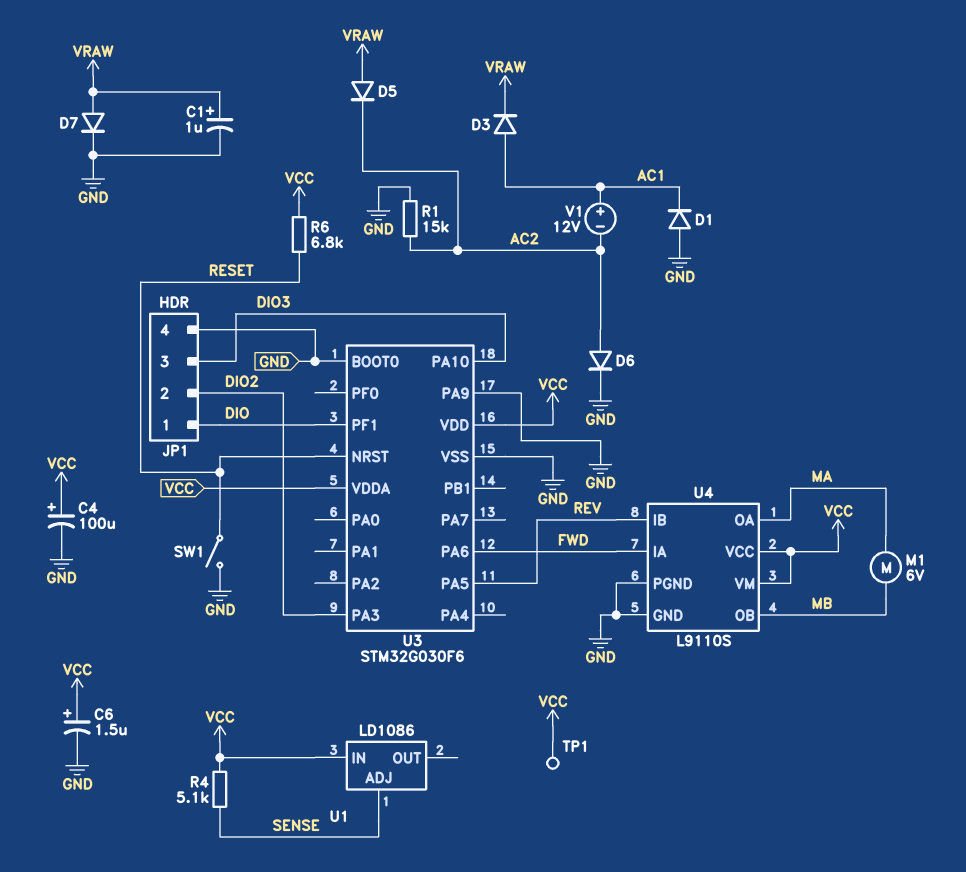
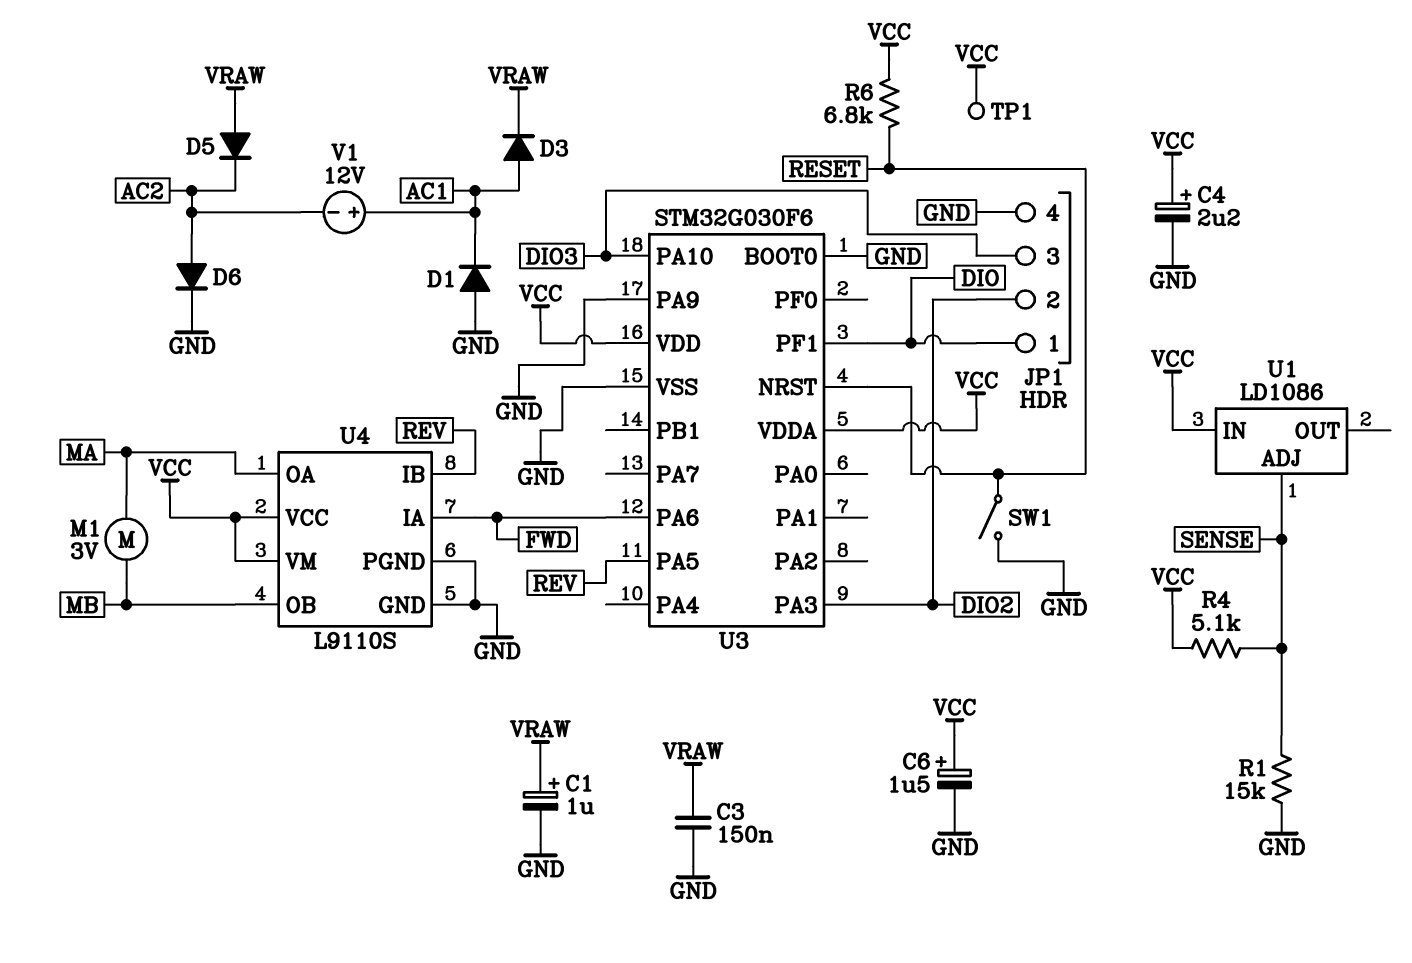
C3: none -> 150nF (GND, VRAW)
C4: 100uF (plus VCC, minus GND) -> 2.2uF (plus VCC, minus GND)
D7: diode (A VRAW, K GND) -> none
M1: motor 6V (MA, MB) -> motor 3V (MA, MB)
R1: 15k (AC2, GND) -> 15k (GND, SENSE)

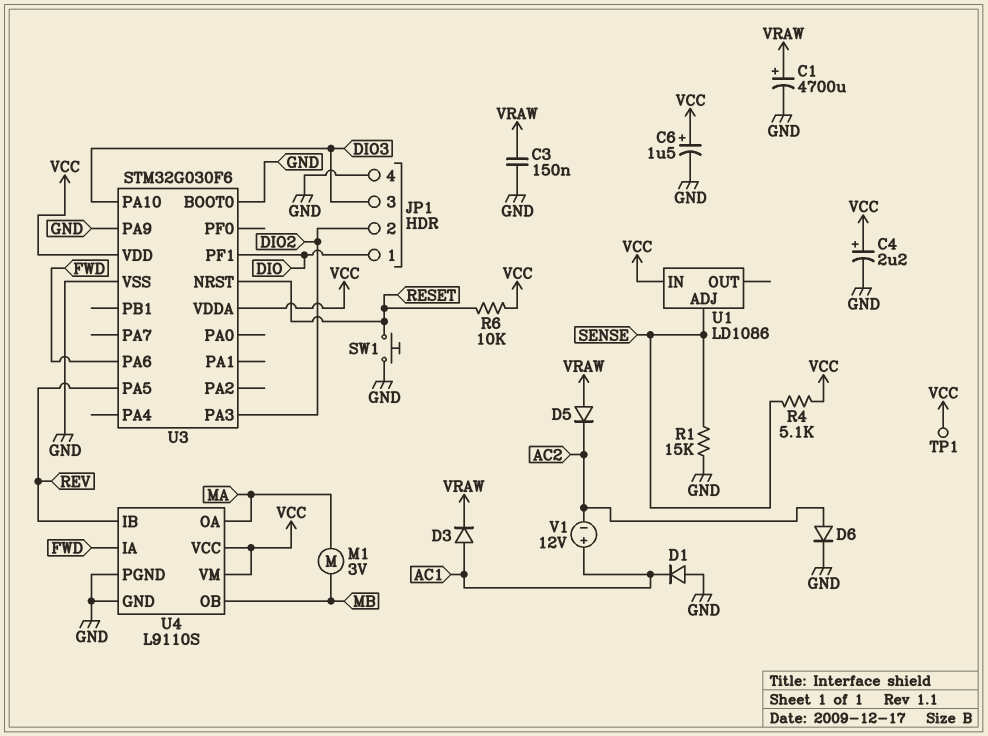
C1: 1uF (plus VRAW, minus GND) -> 4700uF (plus VRAW, minus GND)
R6: 6.8k (RESET, VCC) -> 10k (RESET, VCC)
SW1: switch (GND, RESET) -> button (GND, RESET)

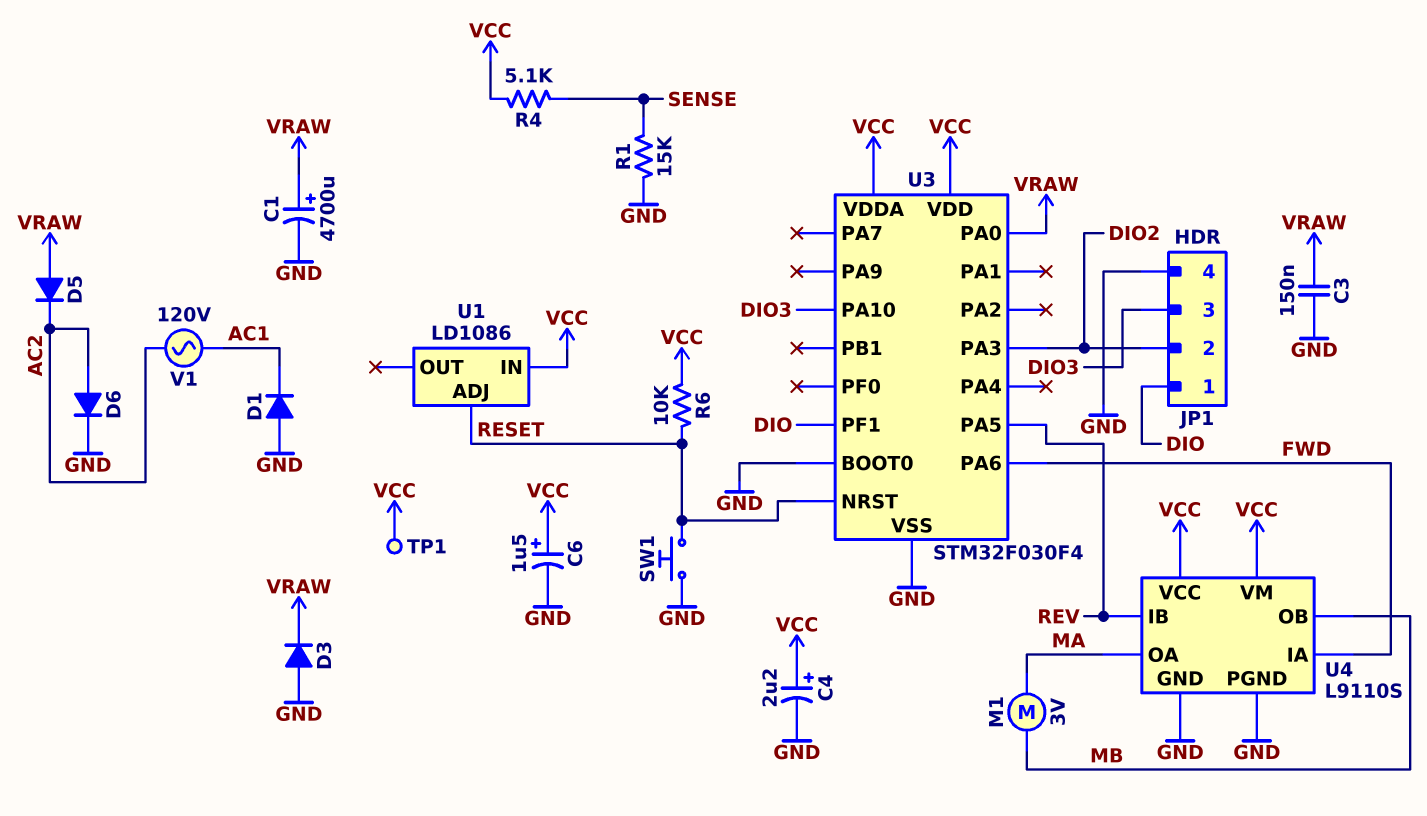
D3: diode (A AC1, K VRAW) -> diode (A GND, K VRAW)
U1 pin ADJ: SENSE -> RESET
U3: STM32G030F6 -> STM32F030F4
U3 pin PA0: none -> VRAW
U3 pin PA9: GND -> none
V1: 12V (plus AC1, minus AC2) -> AC 120V (AC1, AC2)

